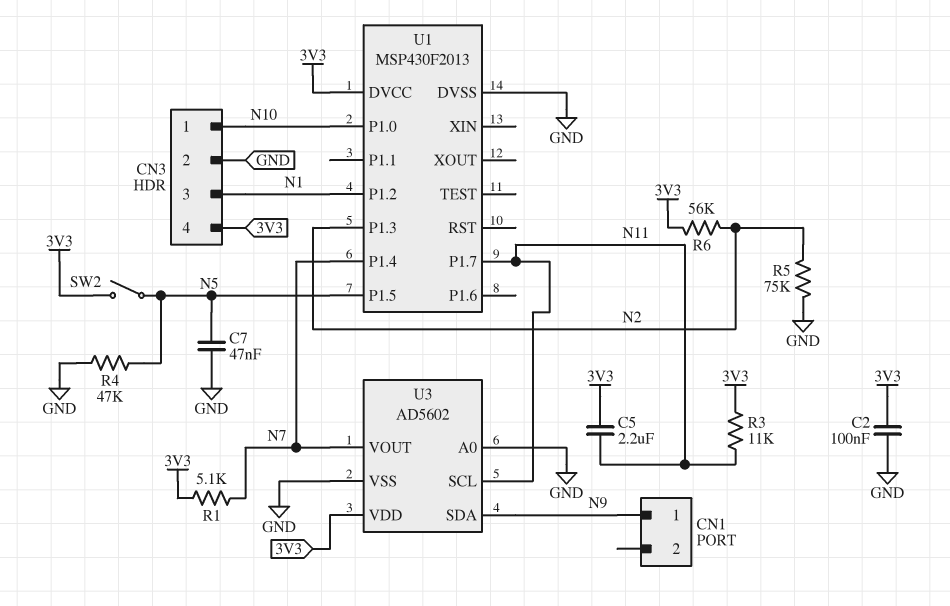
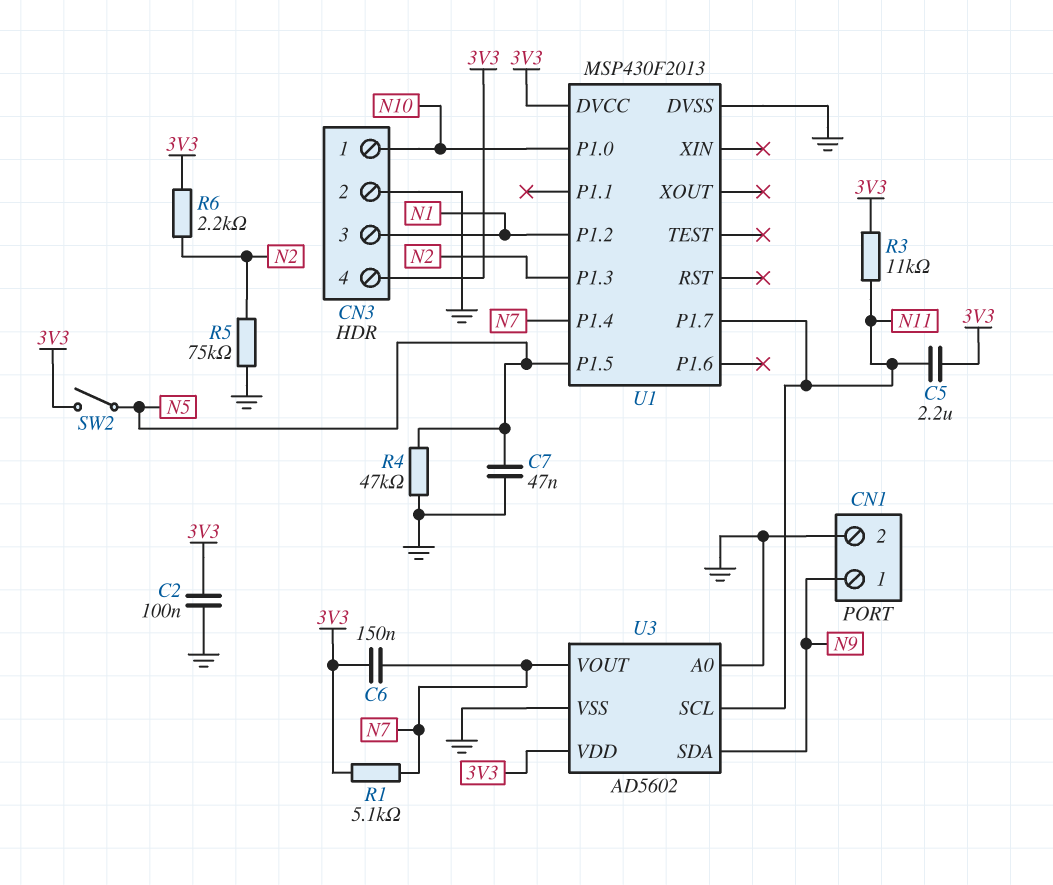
C6: none -> 150nF (3V3, N7)
CN1 pin 2: none -> GND
R6: 56k (3V3, N2) -> 2.2k (3V3, N2)

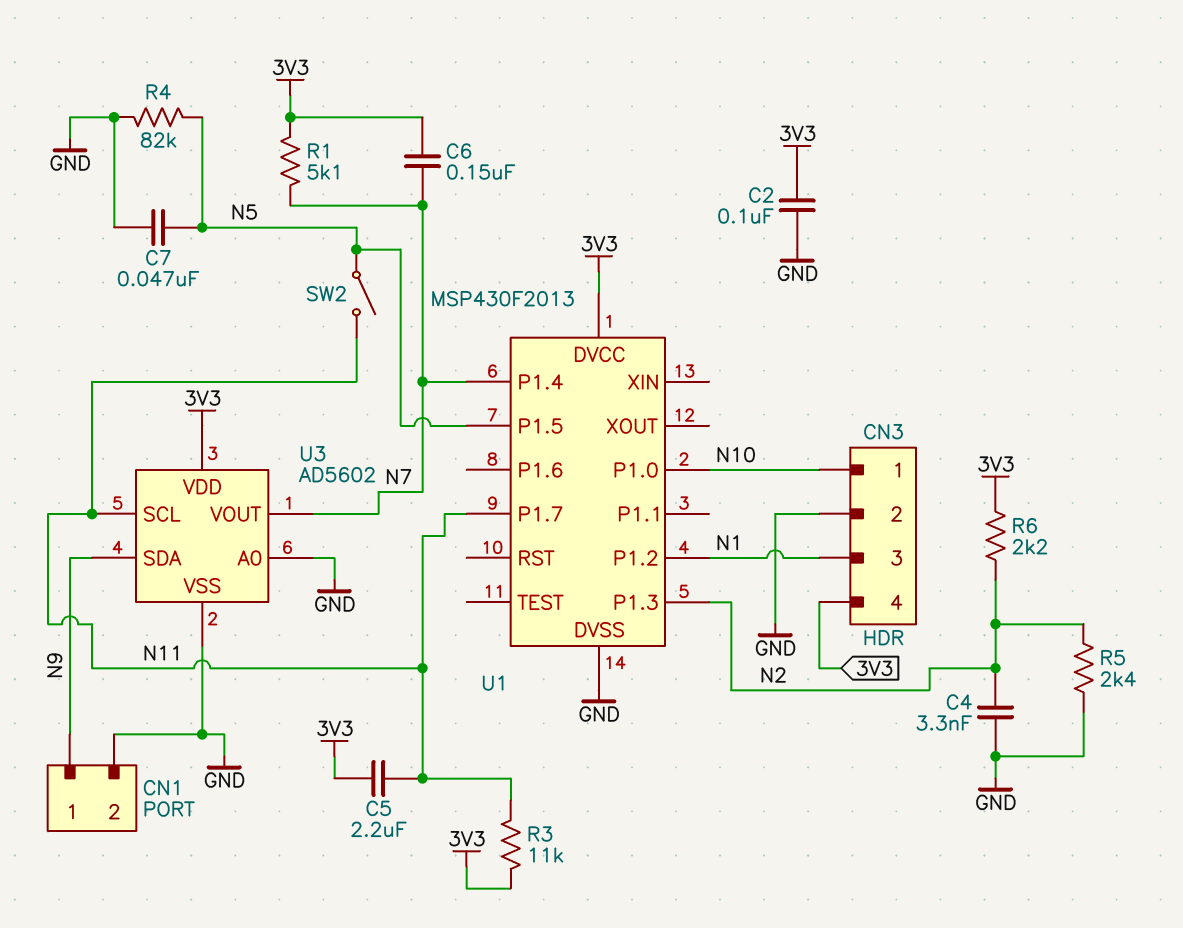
C4: none -> 3.3nF (GND, N2)
R4: 47k (GND, N5) -> 82k (GND, N5)
R5: 75k (GND, N2) -> 2.4k (GND, N2)
SW2: switch (3V3, N5) -> switch (N5, N11)

